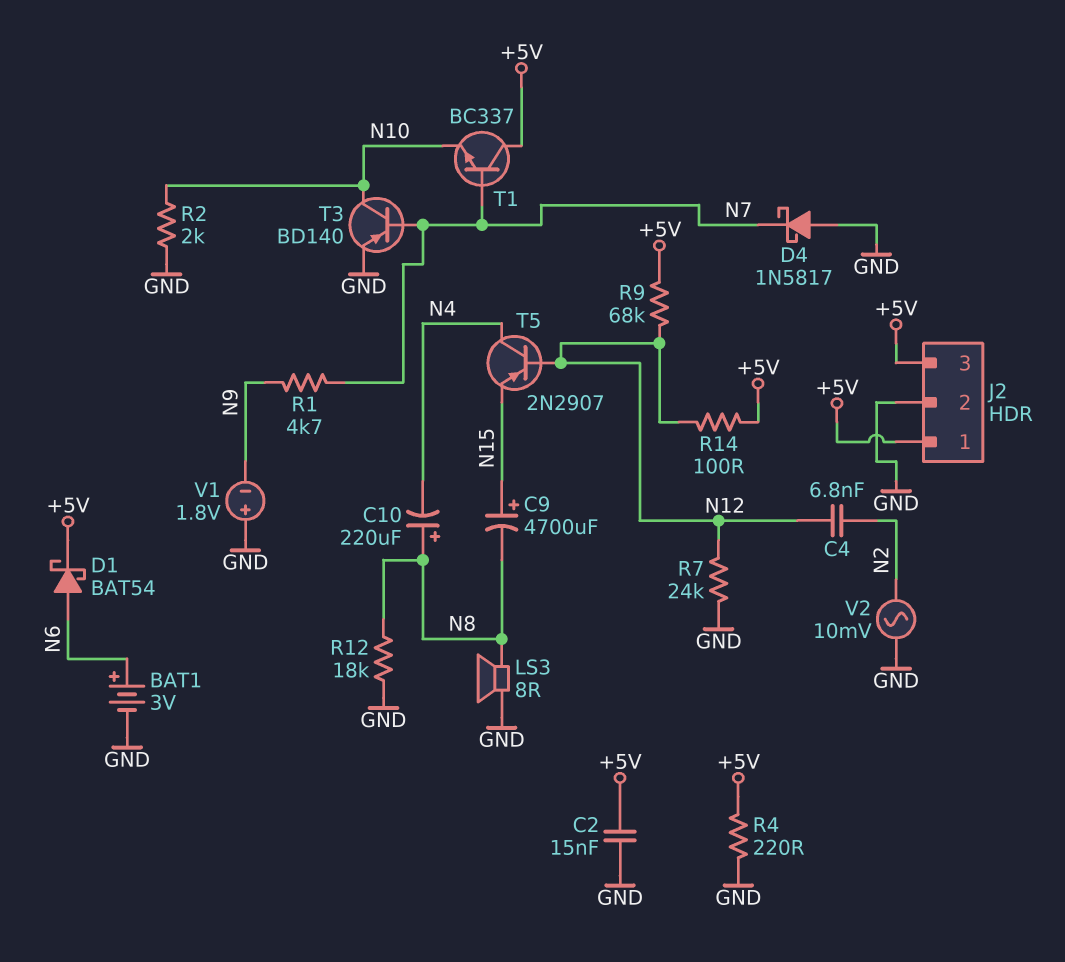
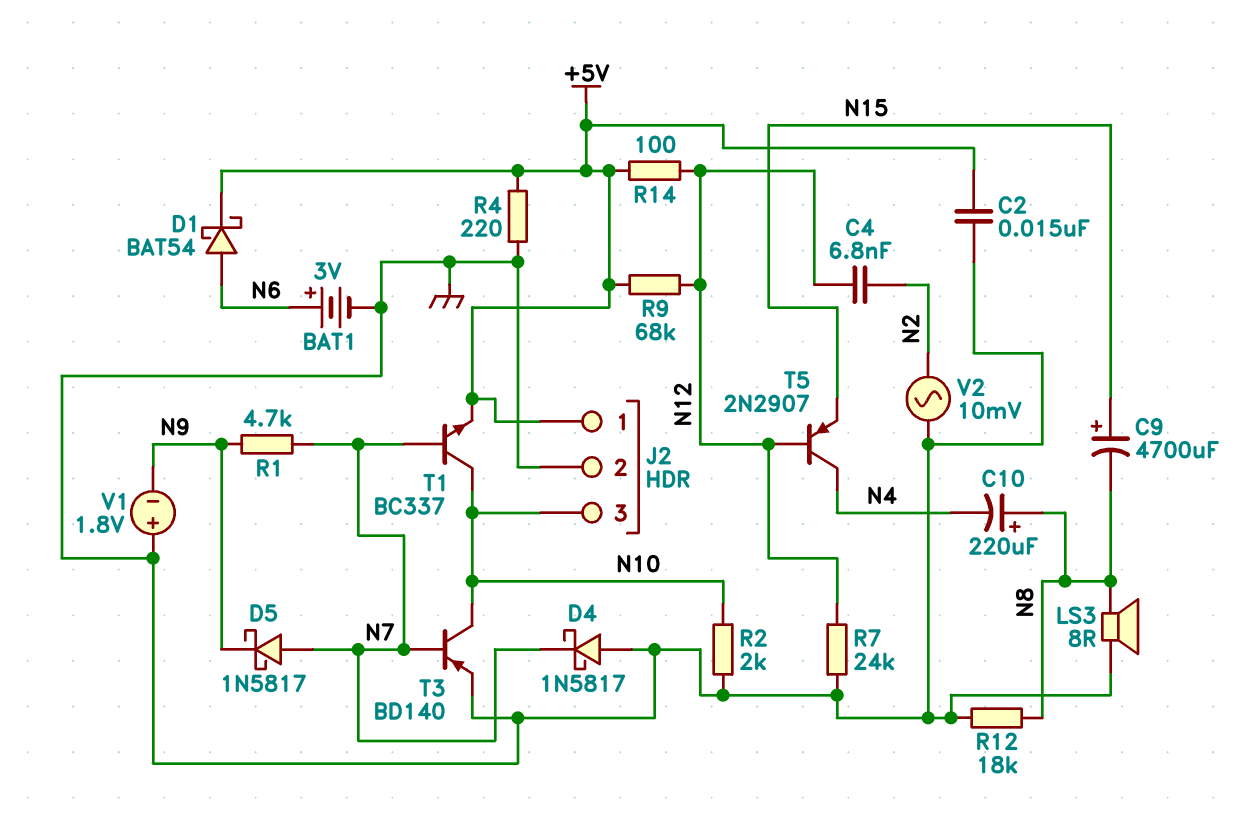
D5: none -> schottky 1N5817 (A N7, K N9)
J2 pin 3: +5V -> N10
T1: NPN BC337 (B N7, C +5V, E N10) -> NPN BC337 (B N7, C N10, E +5V)

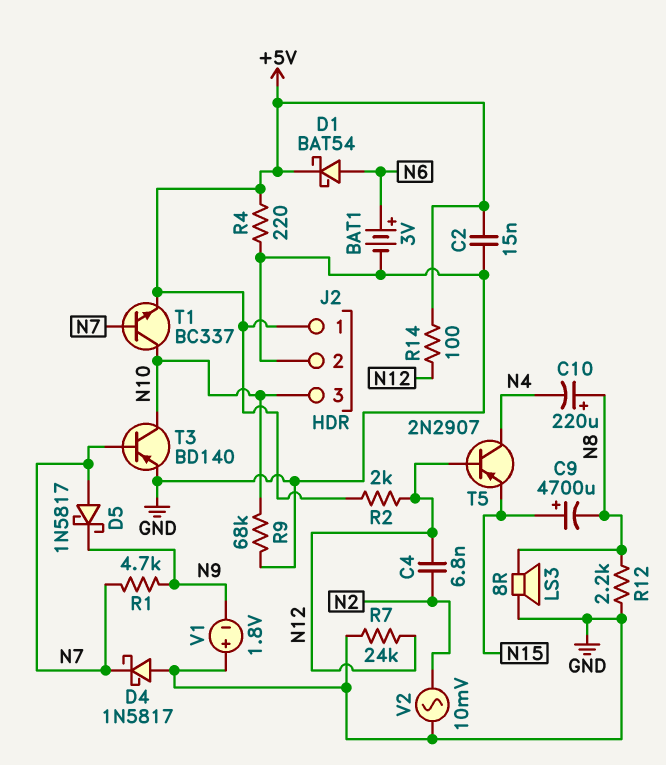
R2: 2k (GND, N10) -> 2k (+5V, N12)
R9: 68k (+5V, N12) -> 68k (GND, N10)
R12: 18k (GND, N8) -> 2.2k (GND, N8)

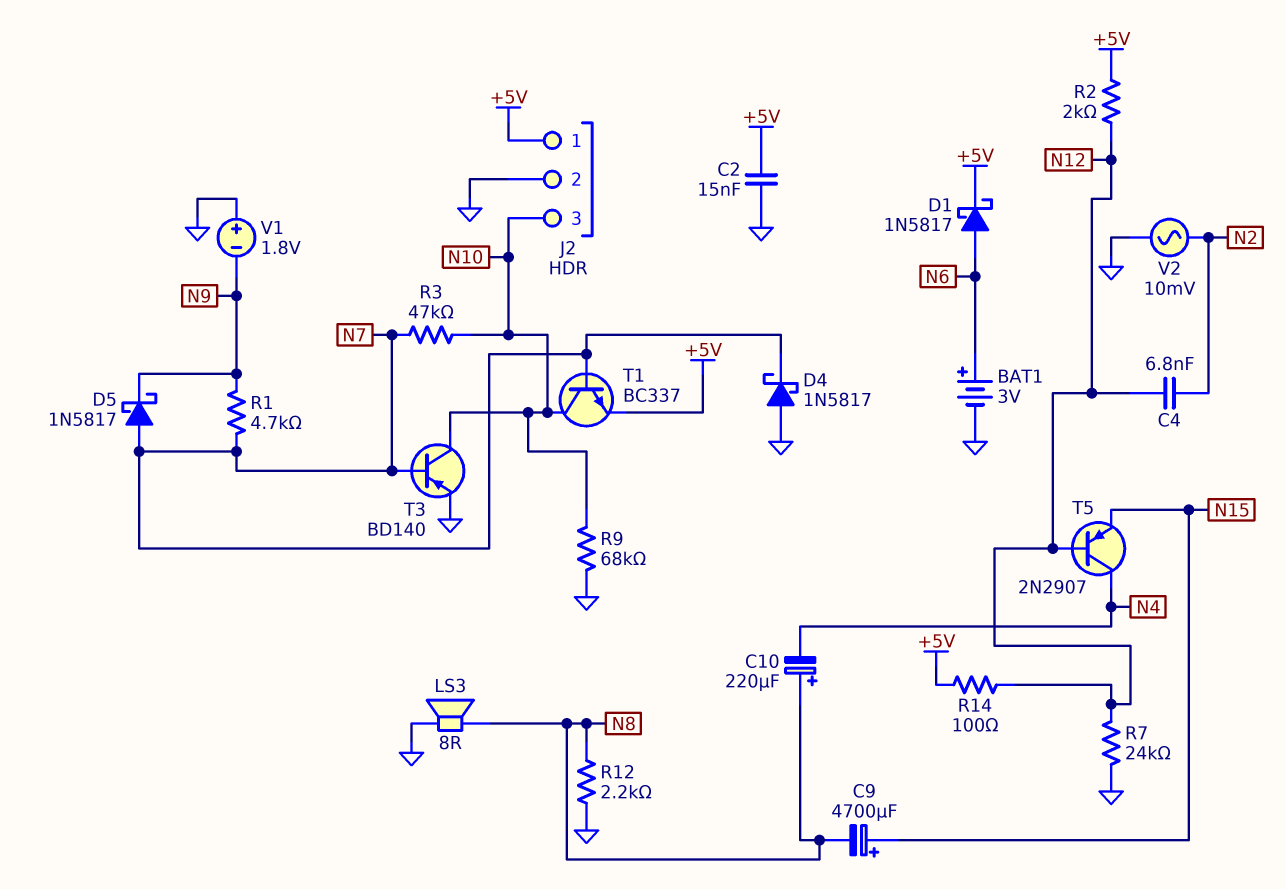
D1: schottky BAT54 (A N6, K +5V) -> schottky 1N5817 (A N6, K +5V)
R3: none -> 47k (N7, N10)
R4: 220 (+5V, GND) -> none

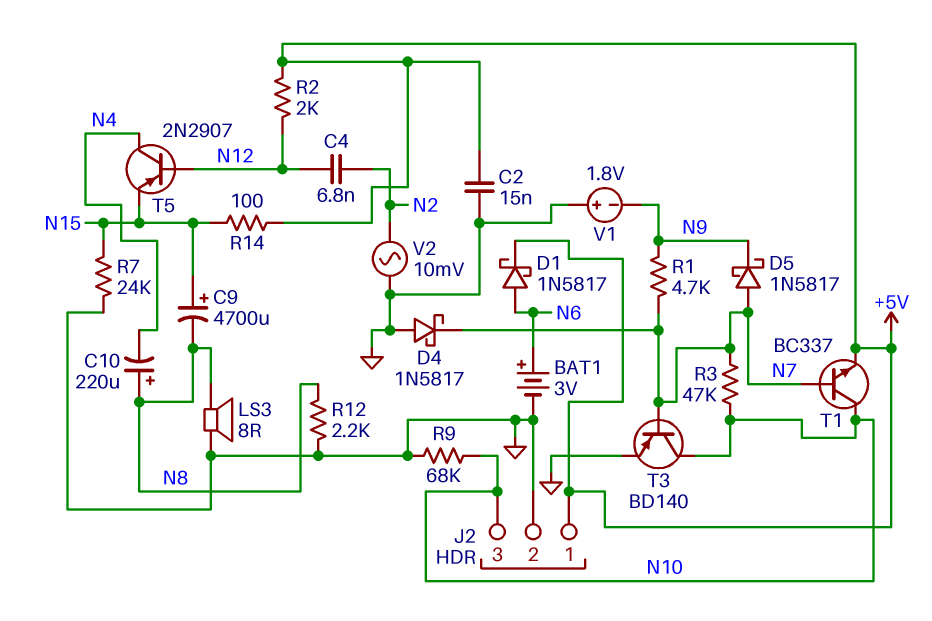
R7: 24k (GND, N12) -> 24k (GND, N15)
R14: 100 (+5V, N12) -> 100 (+5V, N15)

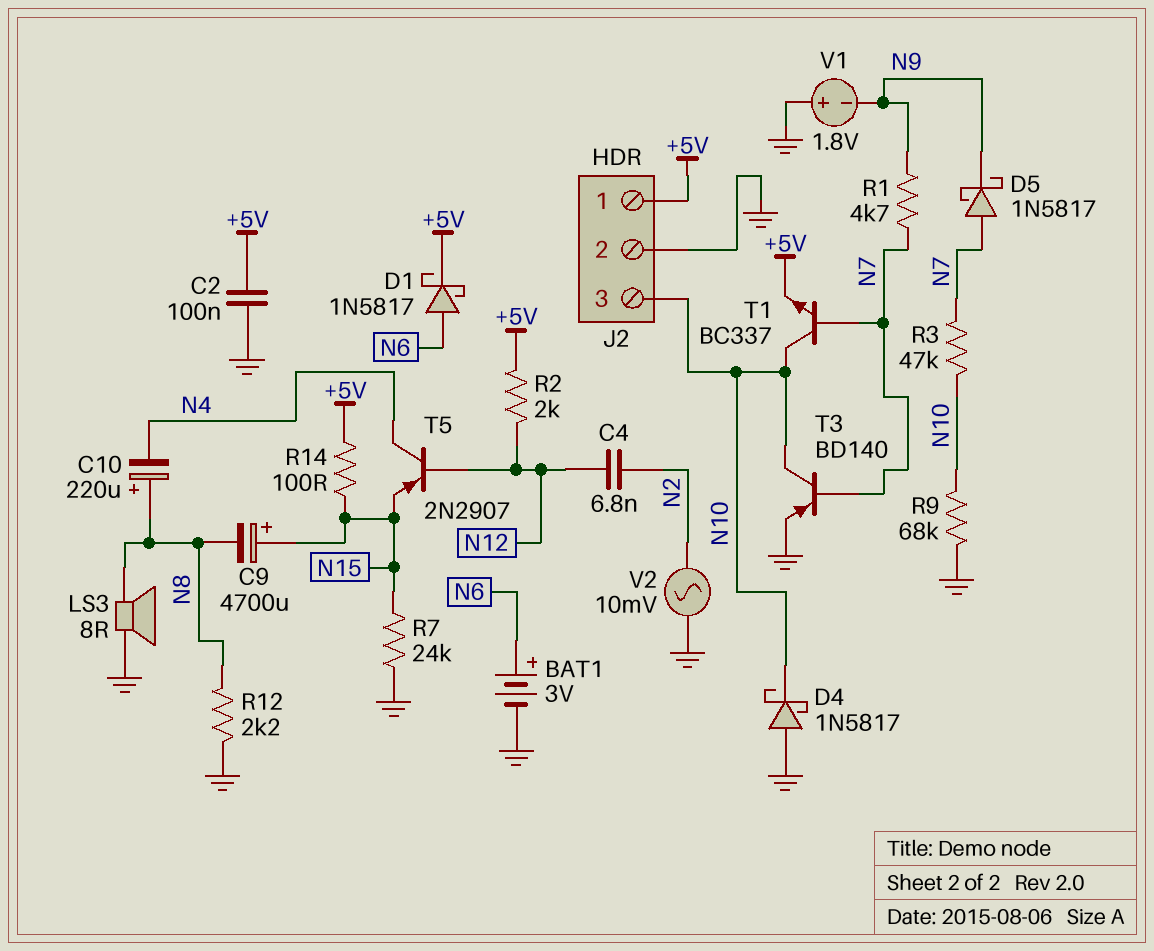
C2: 15nF (+5V, GND) -> 100nF (+5V, GND)
D4: schottky 1N5817 (A GND, K N7) -> schottky 1N5817 (A GND, K N10)

